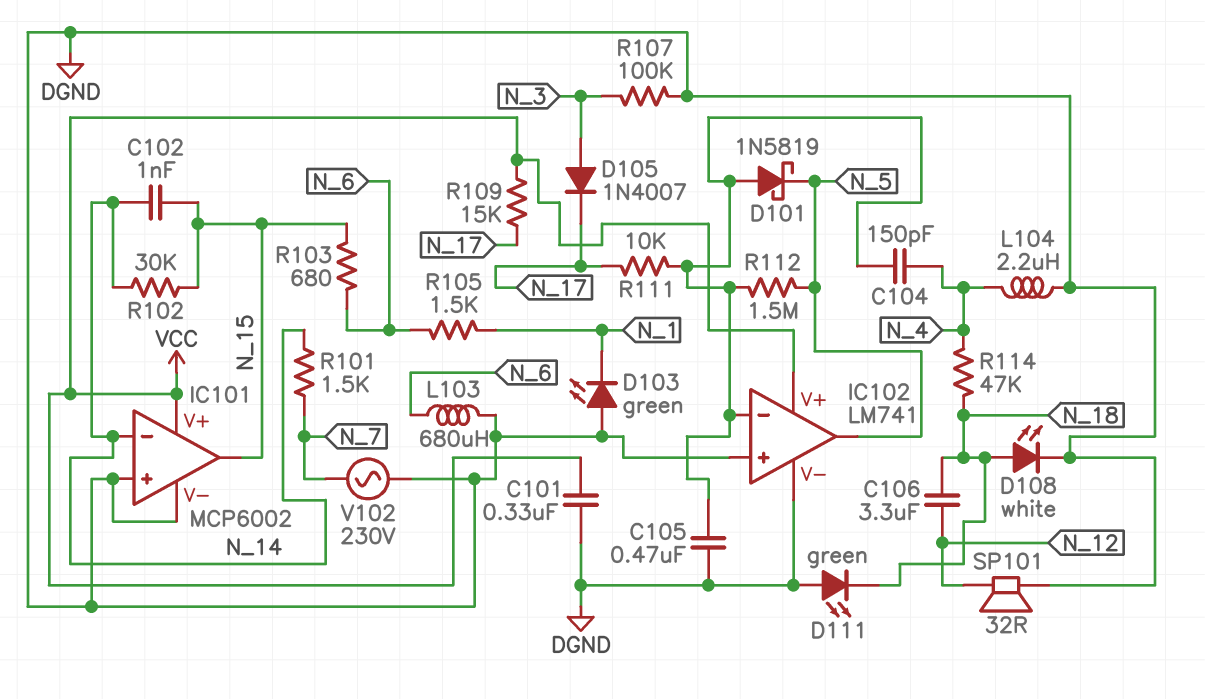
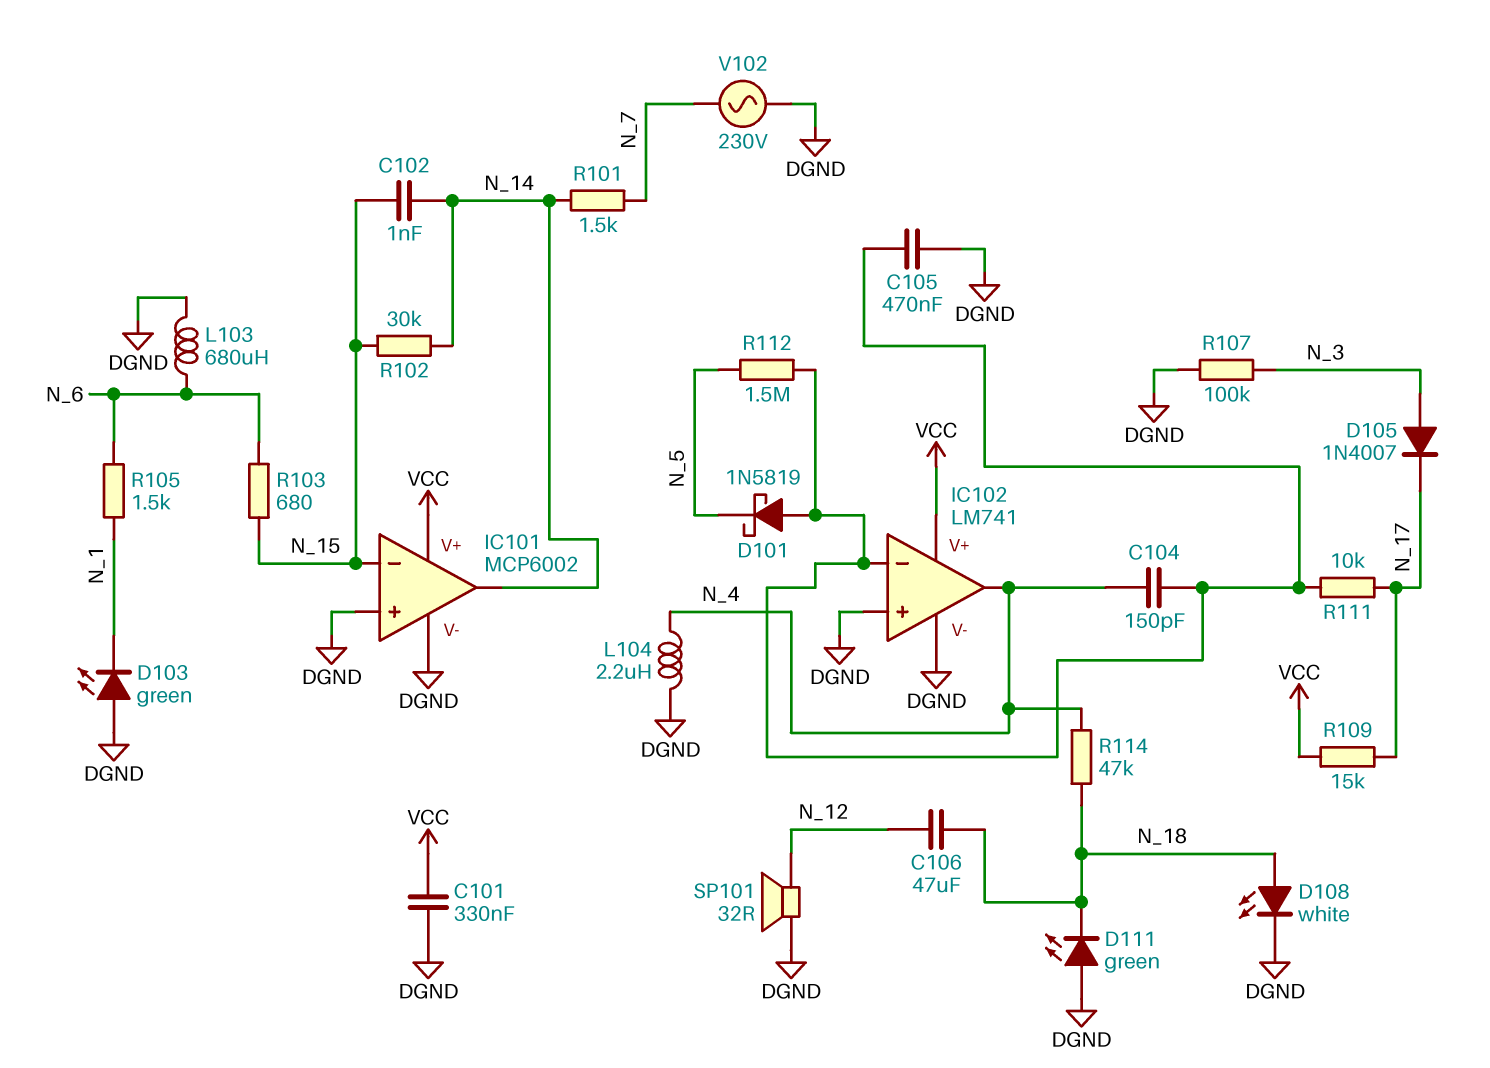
C106: 3.3uF (N_12, N_18) -> 47uF (N_12, N_18)
IC101 pin in-: N_14 -> N_15
IC101 pin out: N_15 -> N_14
IC102 pin out: N_5 -> N_4

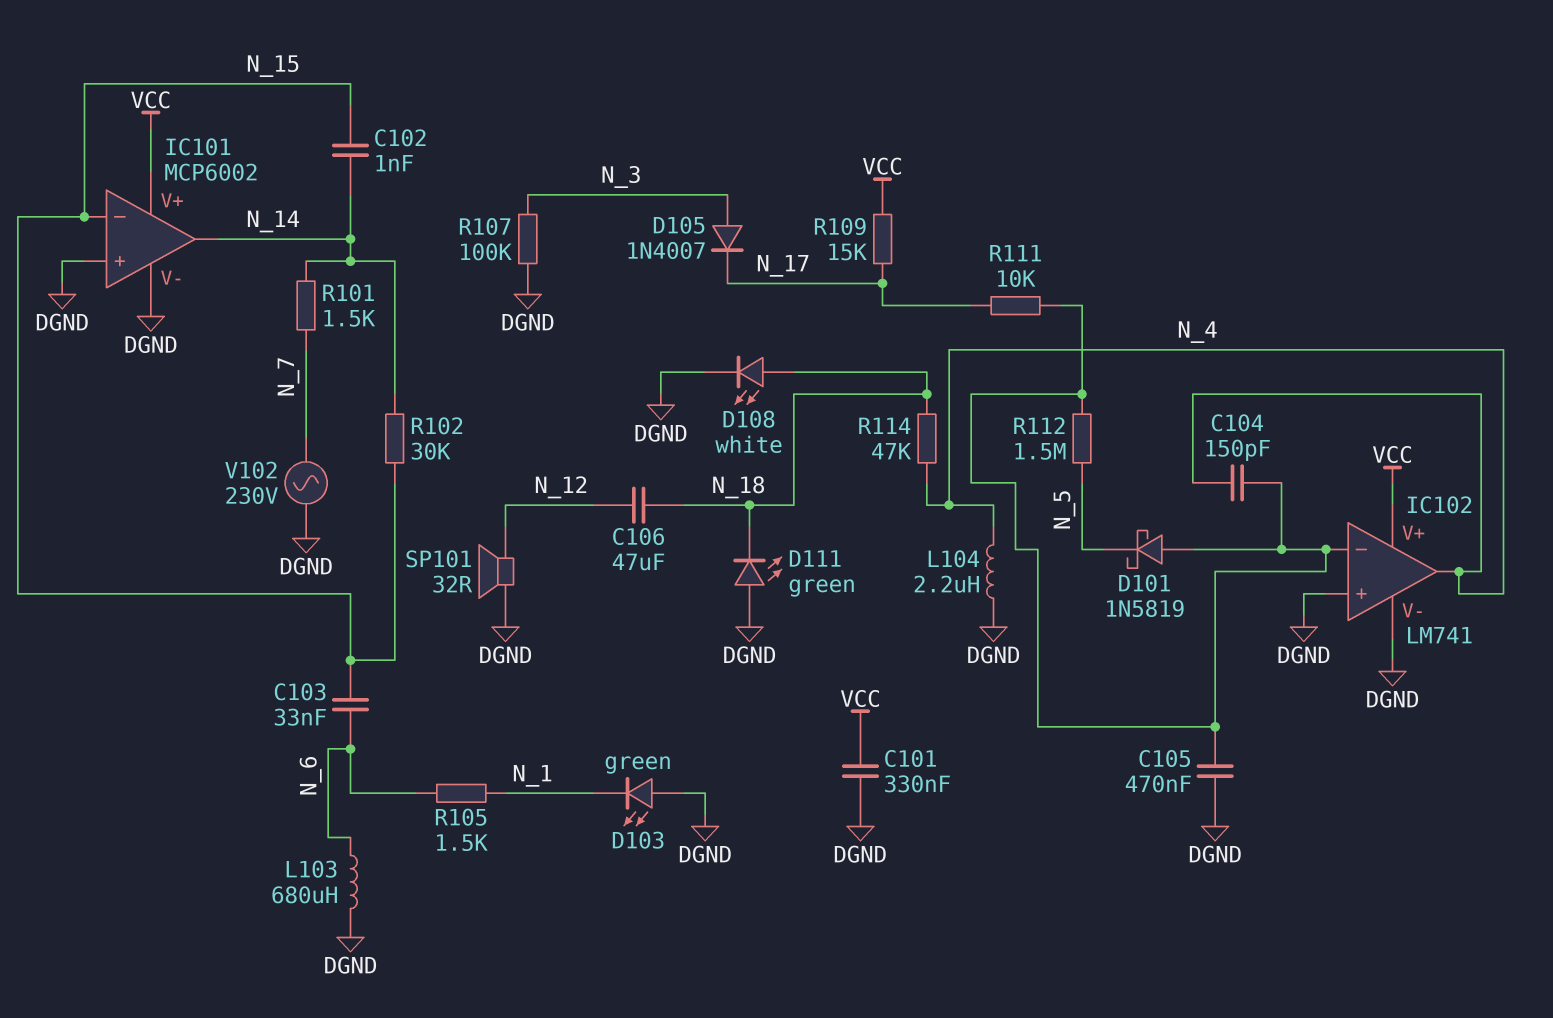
C103: none -> 33nF (N_6, N_15)
R103: 680 (N_6, N_15) -> none

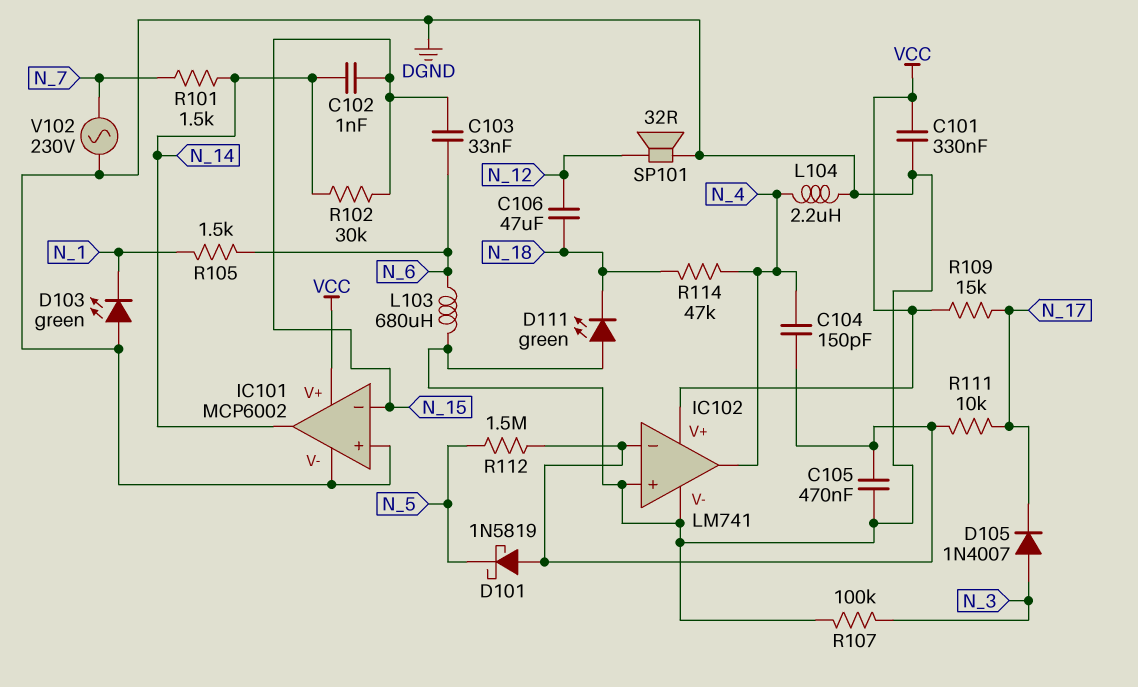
D108: LED white (A N_18, K DGND) -> none

